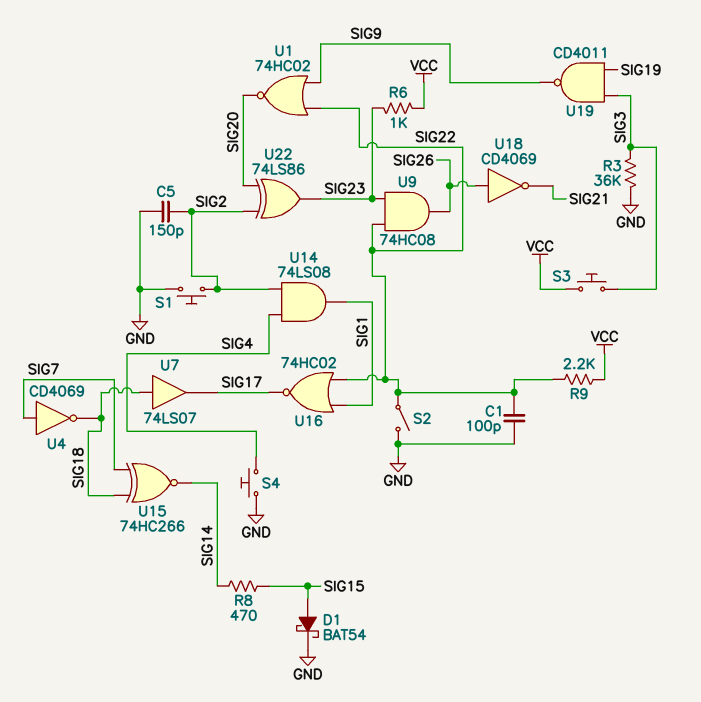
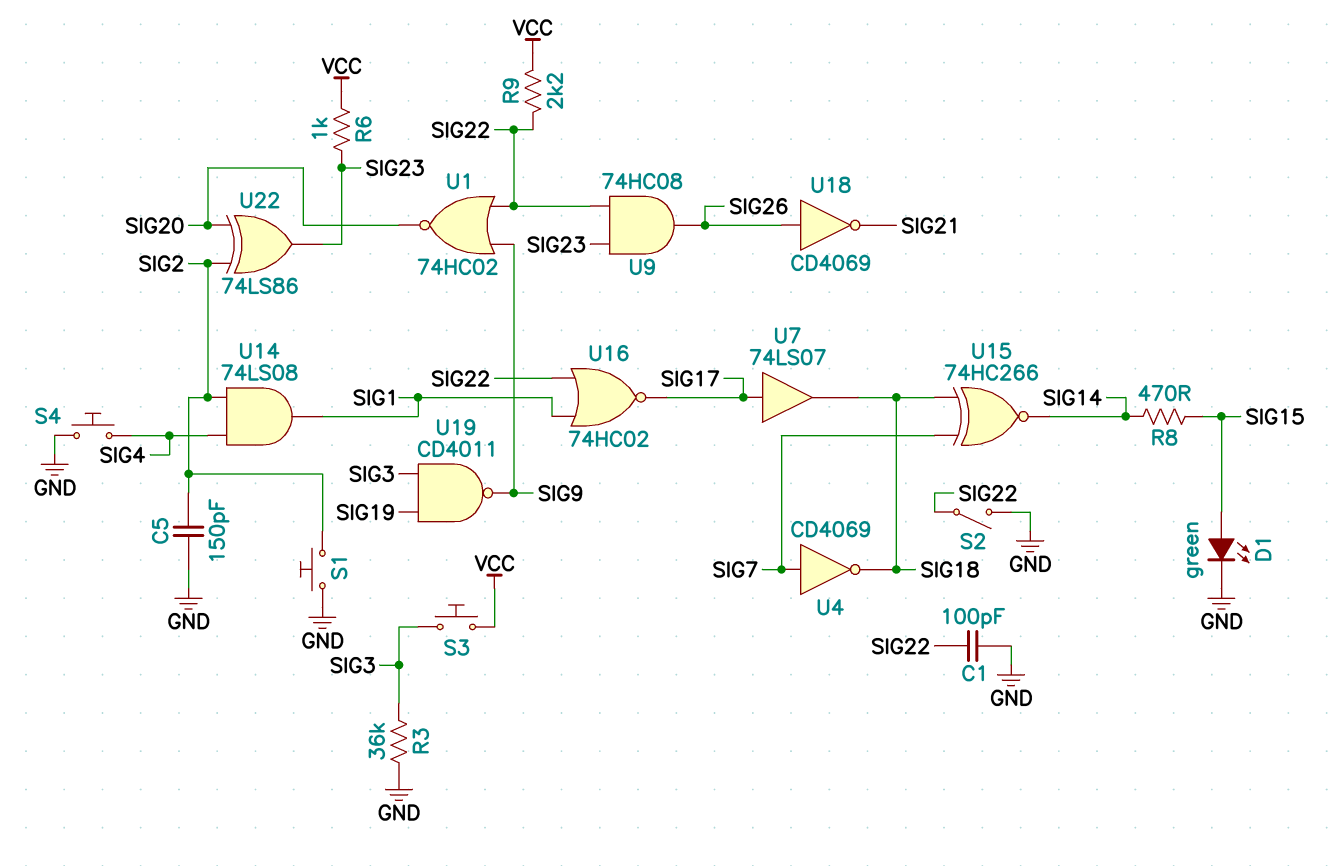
D1: schottky BAT54 (A SIG15, K GND) -> LED green (A SIG15, K GND)
U7: buffer 74LS07 (in SIG18, out SIG17) -> buffer 74LS07 (in SIG17, out SIG18)

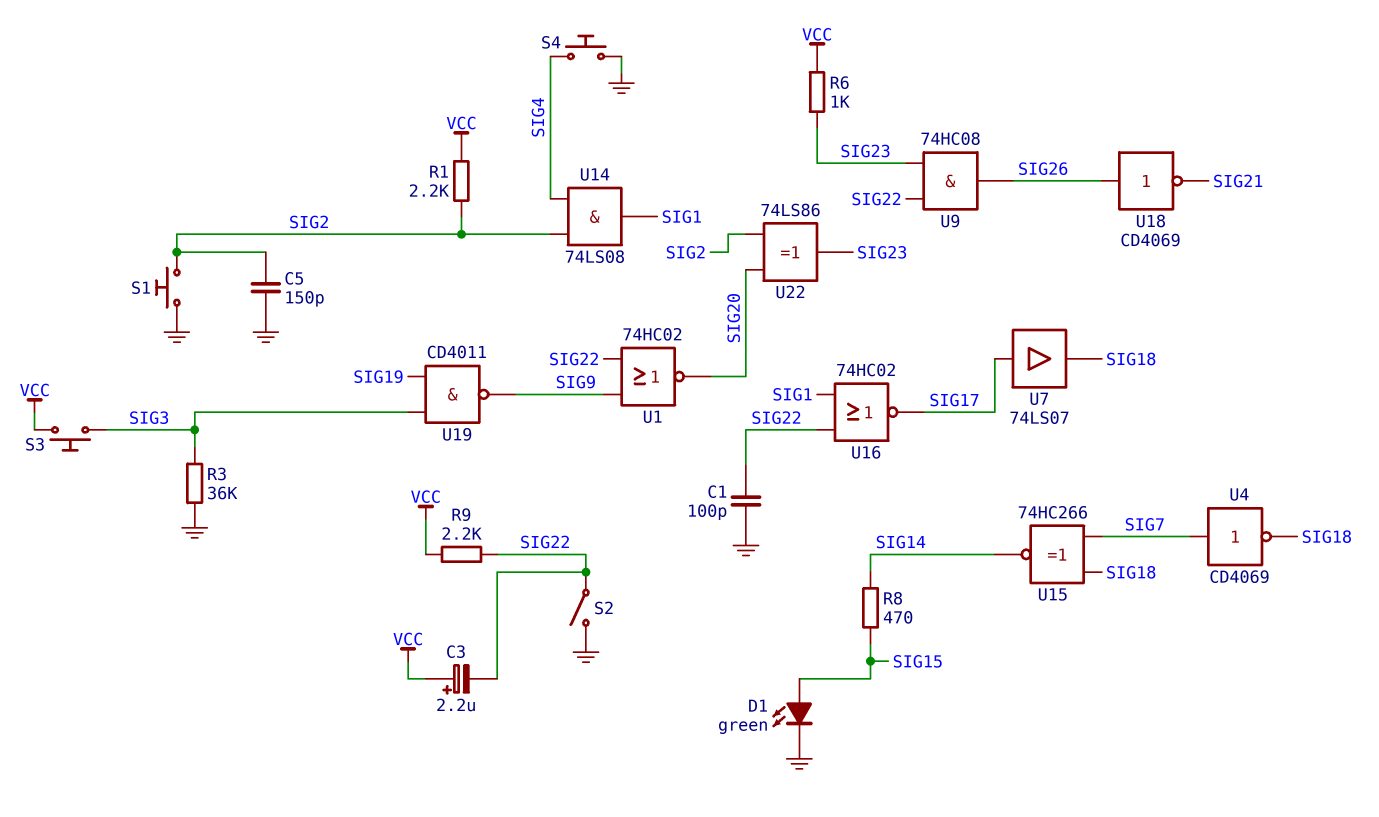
C3: none -> 2.2uF (plus VCC, minus SIG22)
R1: none -> 2.2k (SIG2, VCC)

